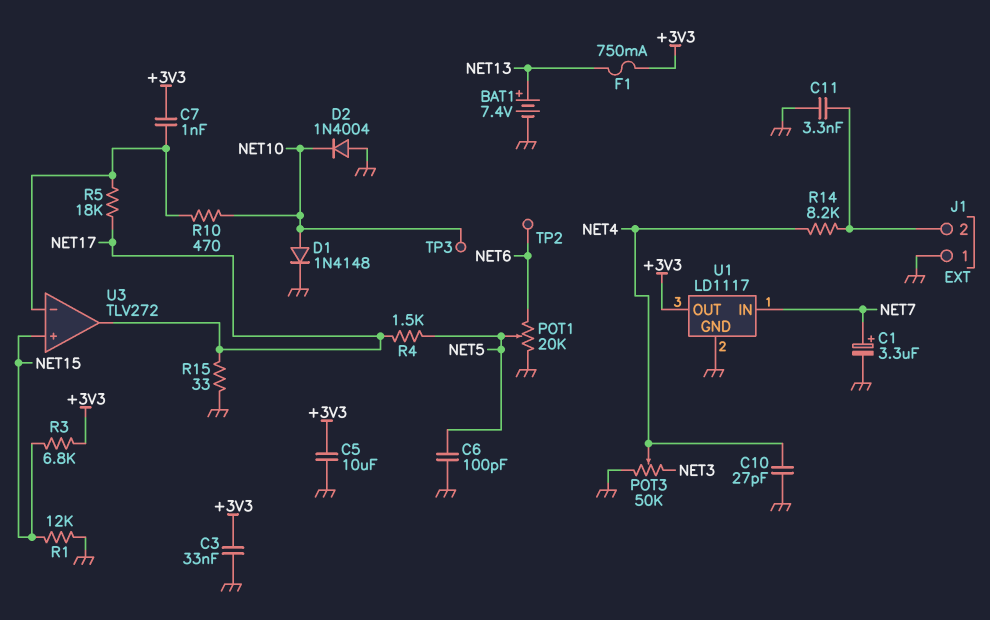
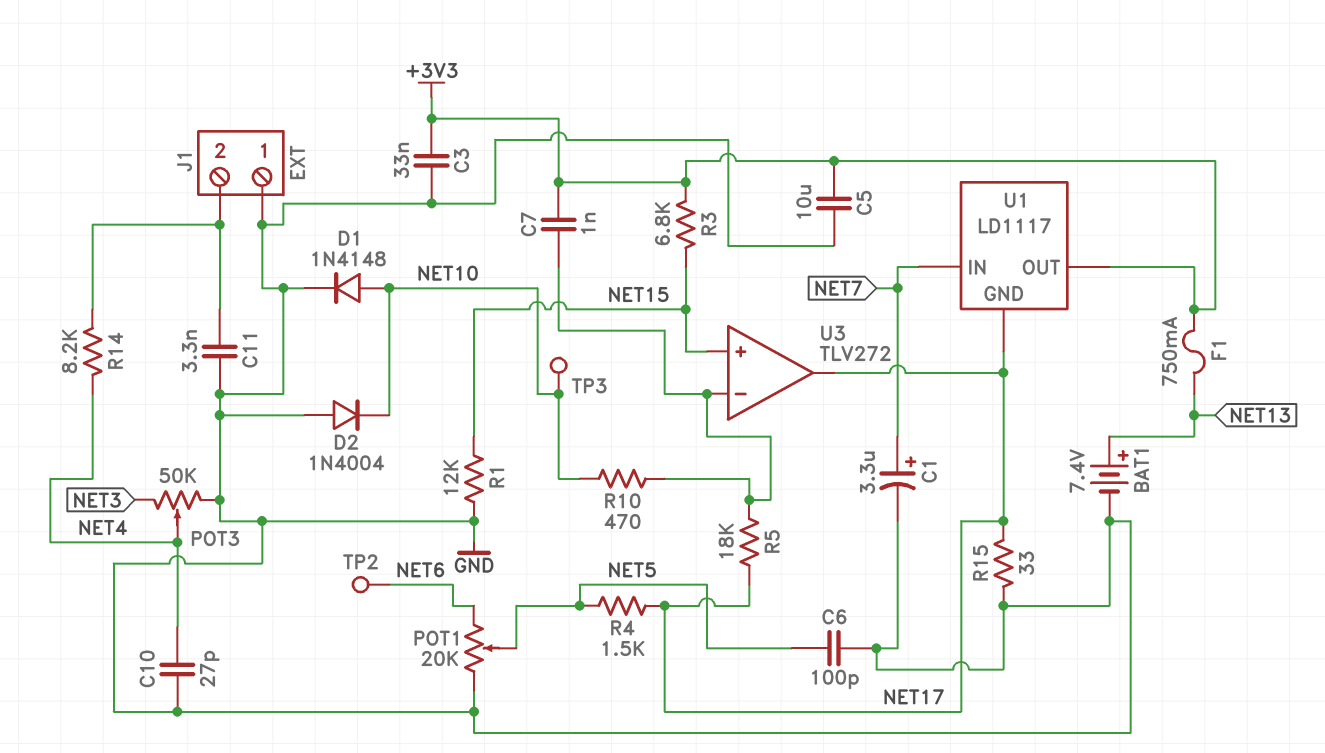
U1 pin GND: GND -> NET17

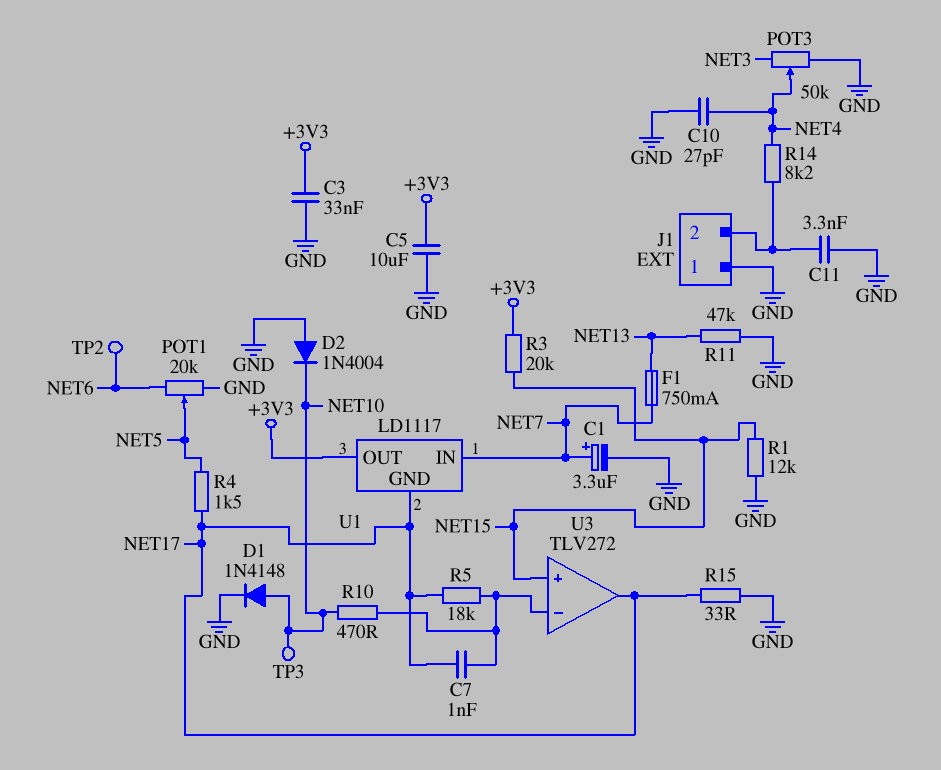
BAT1: 7.4V (plus NET13, minus GND) -> none
C6: 100pF (GND, NET5) -> none
C7: 1nF (+3V3, U3/in-) -> 1nF (NET17, U3/in-)
F1: 750mA (+3V3, NET13) -> 750mA (NET7, NET13)
R3: 6.8k (+3V3, NET15) -> 20k (+3V3, NET15)
R11: none -> 47k (GND, NET13)

